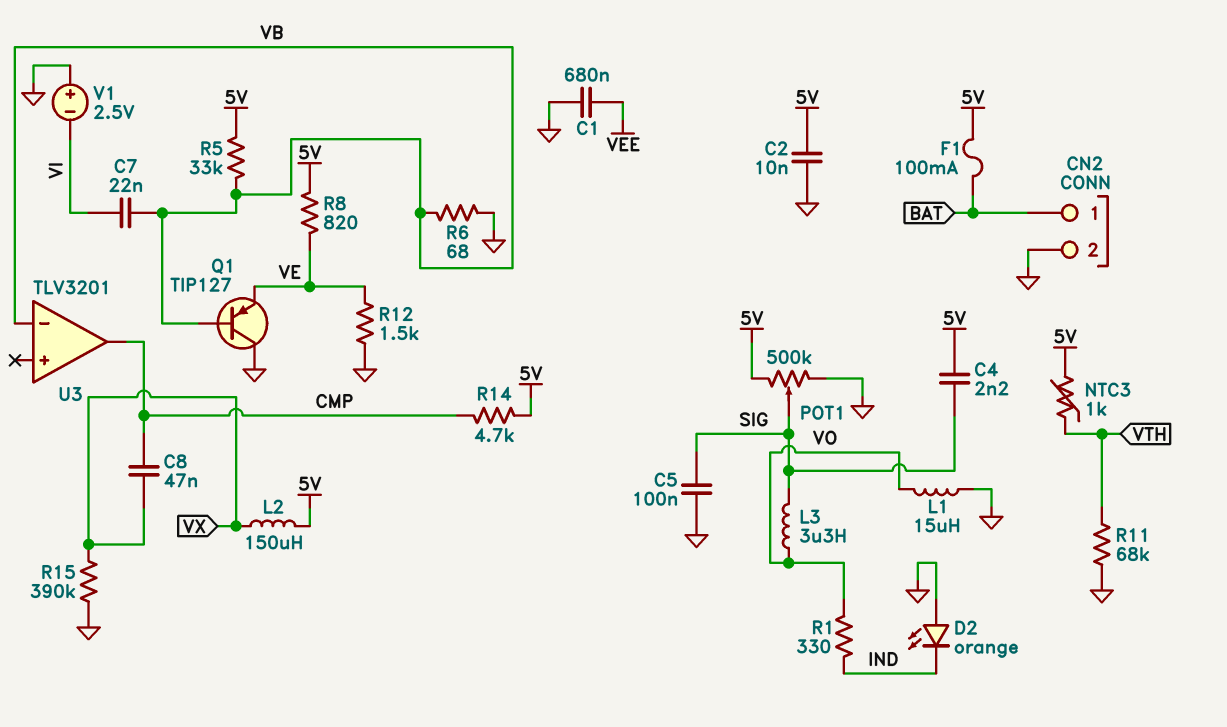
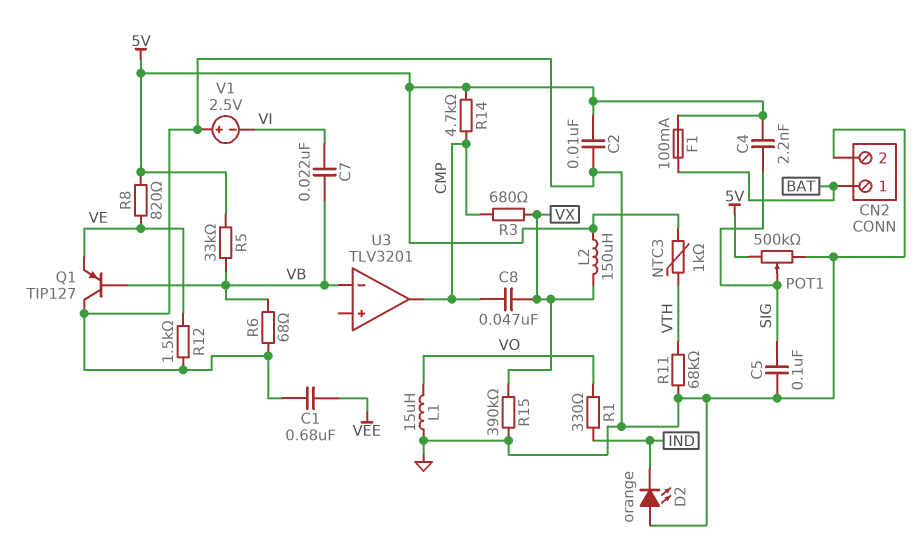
L3: 3.3uH (SIG, VO) -> none
R3: none -> 680 (CMP, VX)

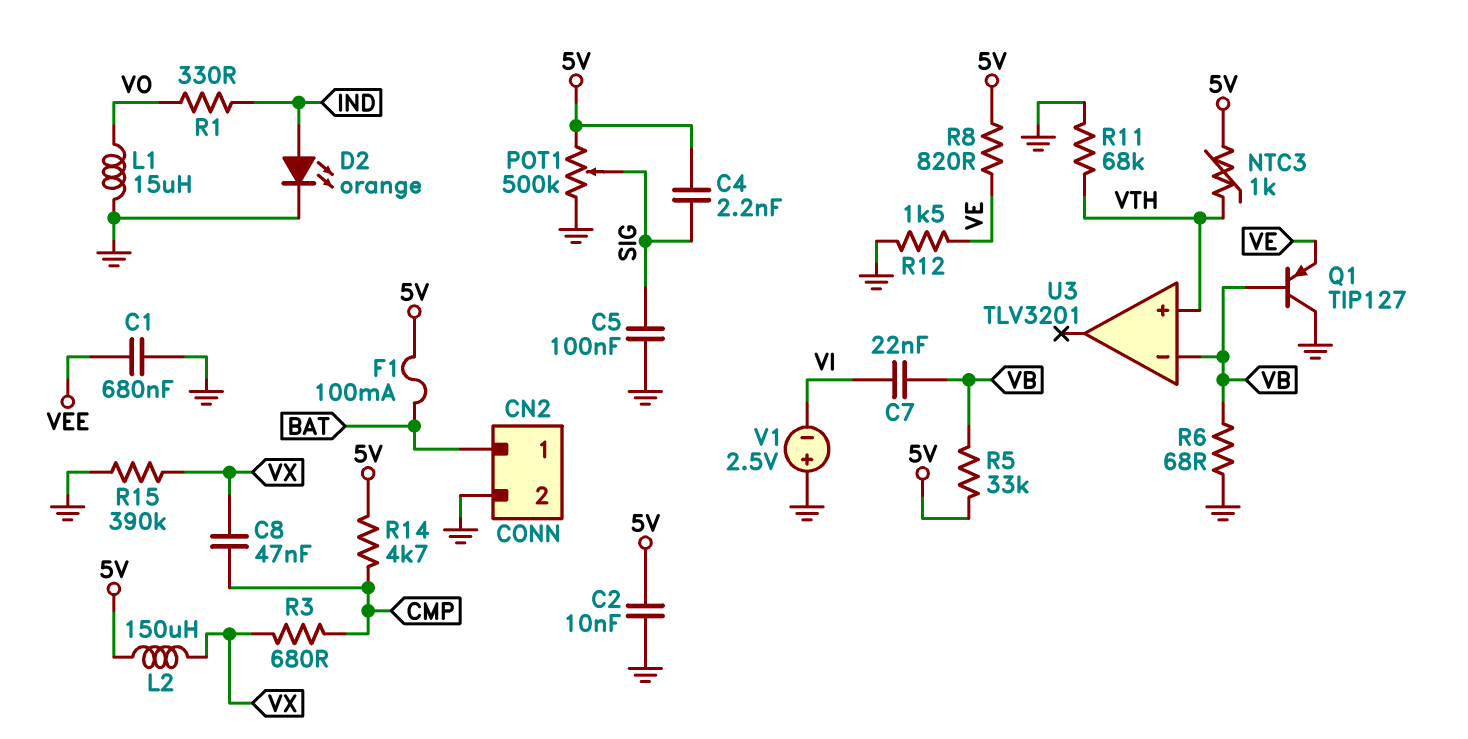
D2: LED orange (A GND, K IND) -> LED orange (A IND, K GND)
U3 pin in+: none -> VTH
U3 pin out: CMP -> none

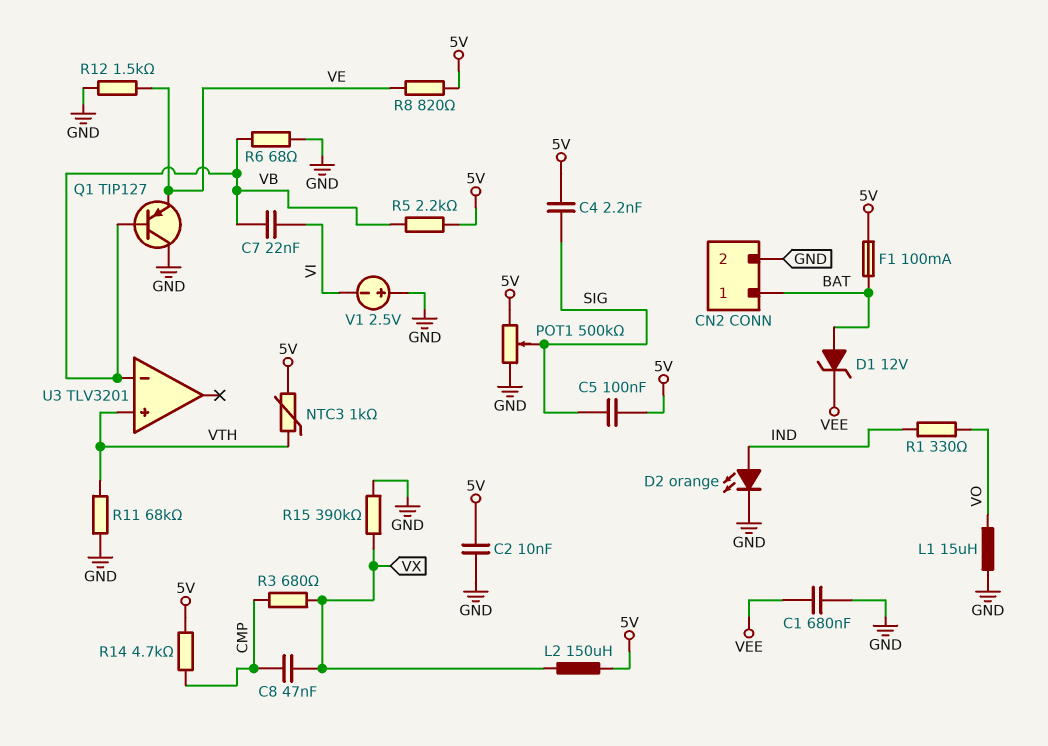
C5: 100nF (GND, SIG) -> 100nF (5V, SIG)
D1: none -> zener 12V (A BAT, K VEE)
R5: 33k (5V, VB) -> 2.2k (5V, VB)

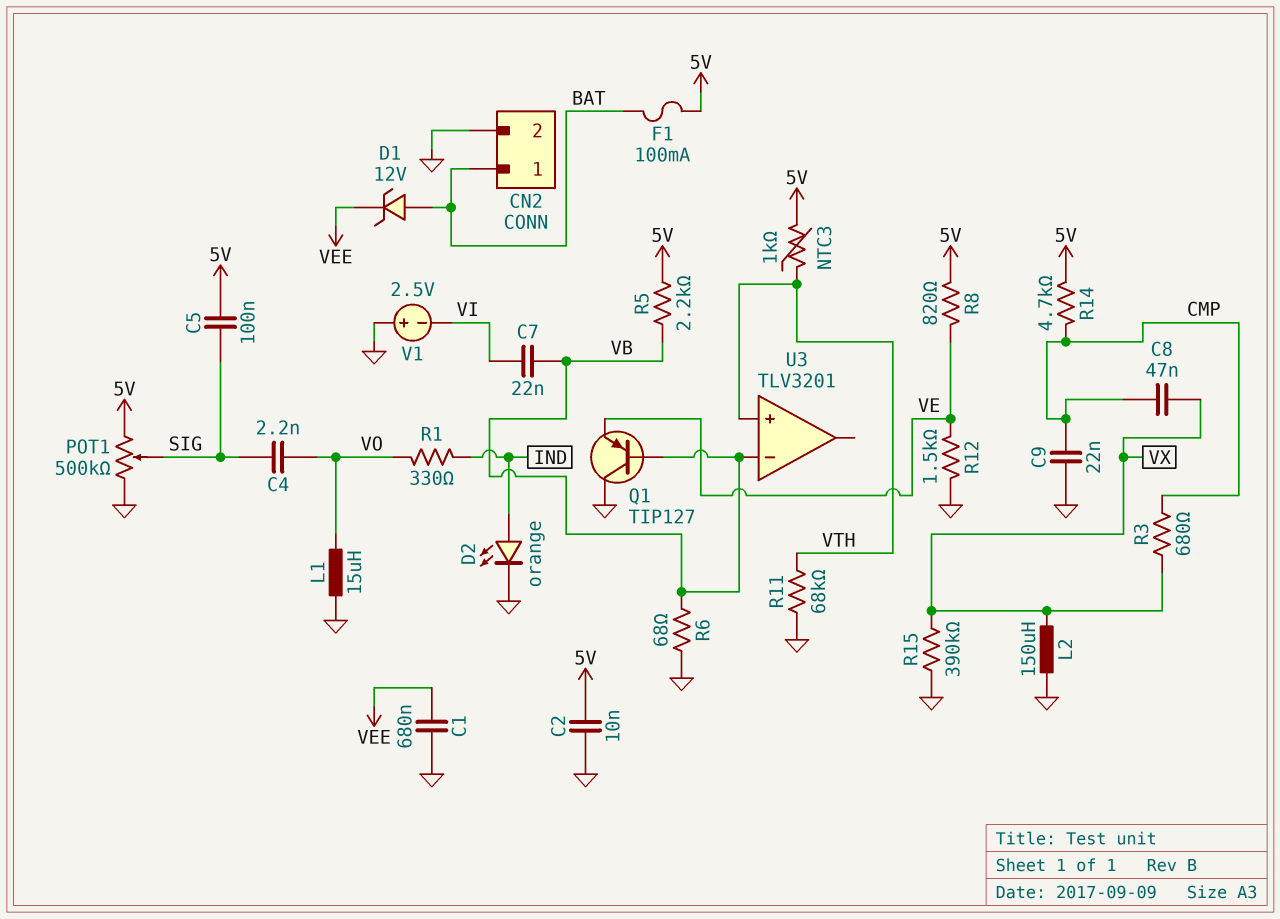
C4: 2.2nF (5V, SIG) -> 2.2nF (SIG, VO)
C9: none -> 22nF (CMP, GND)
L2: 150uH (5V, VX) -> 150uH (GND, VX)

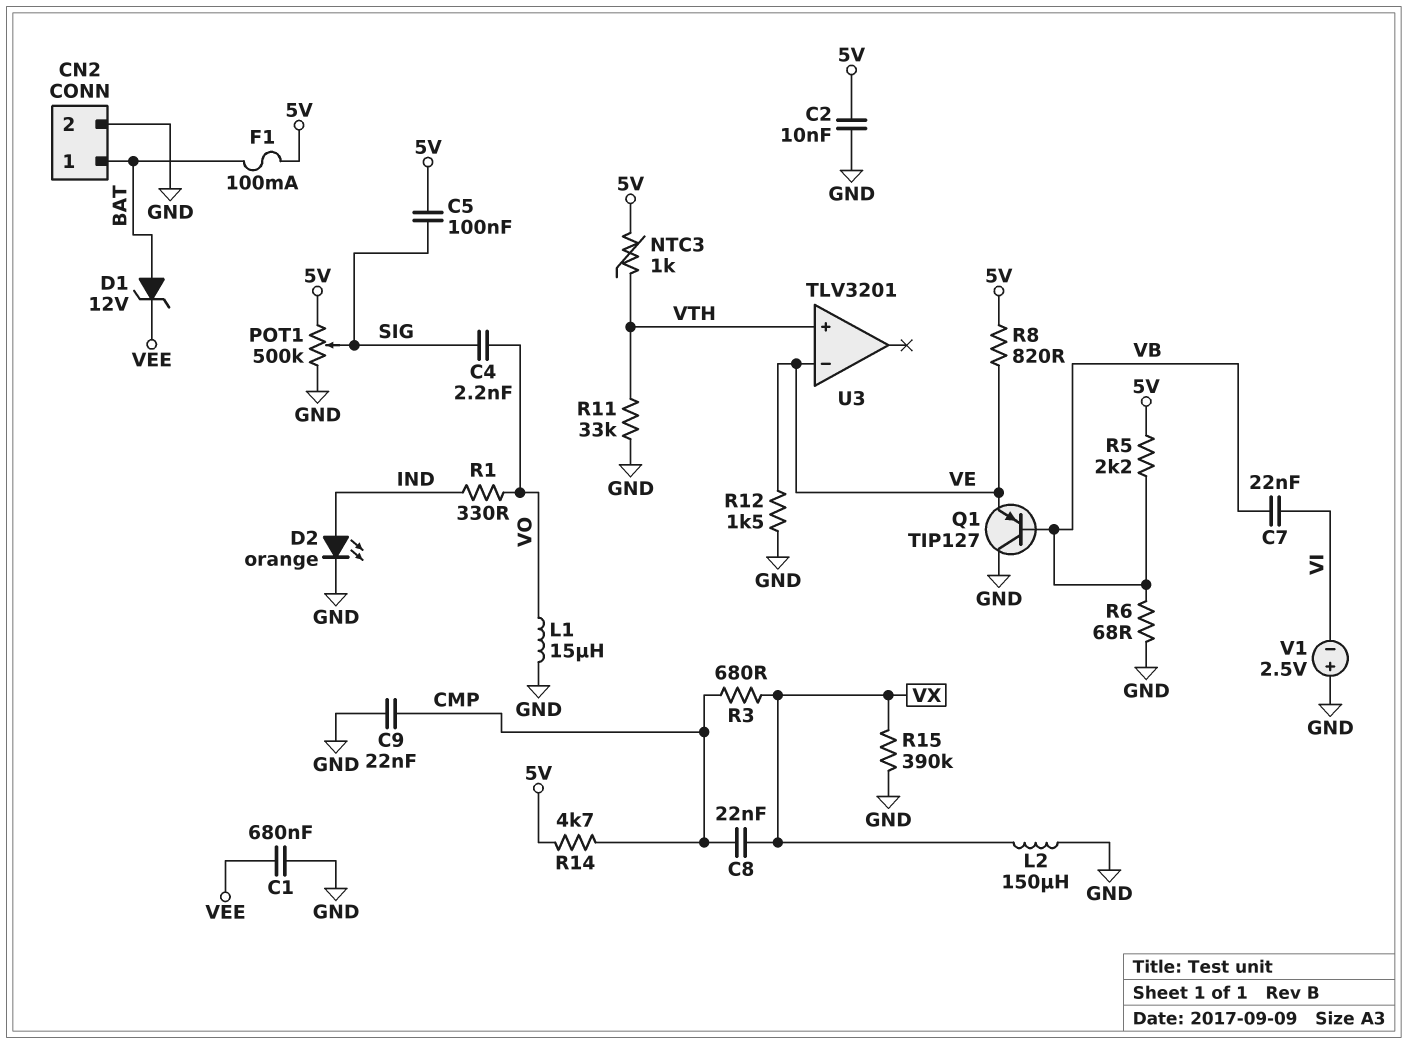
C8: 47nF (CMP, VX) -> 22nF (CMP, VX)
R11: 68k (GND, VTH) -> 33k (GND, VTH)
U3 pin in-: VB -> VE

